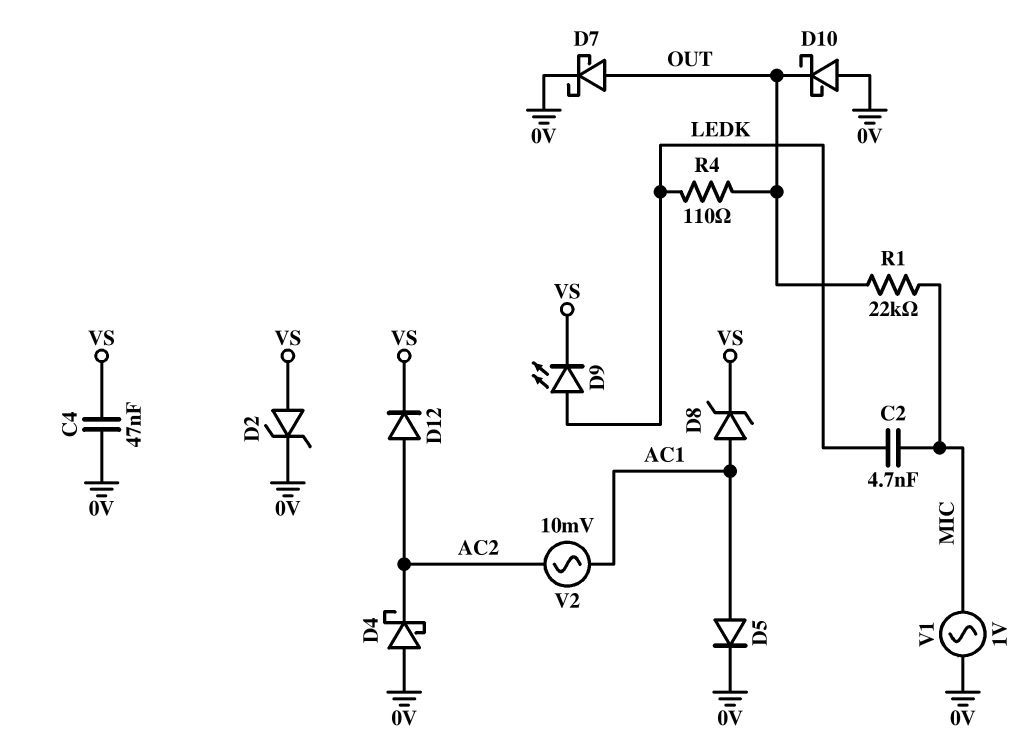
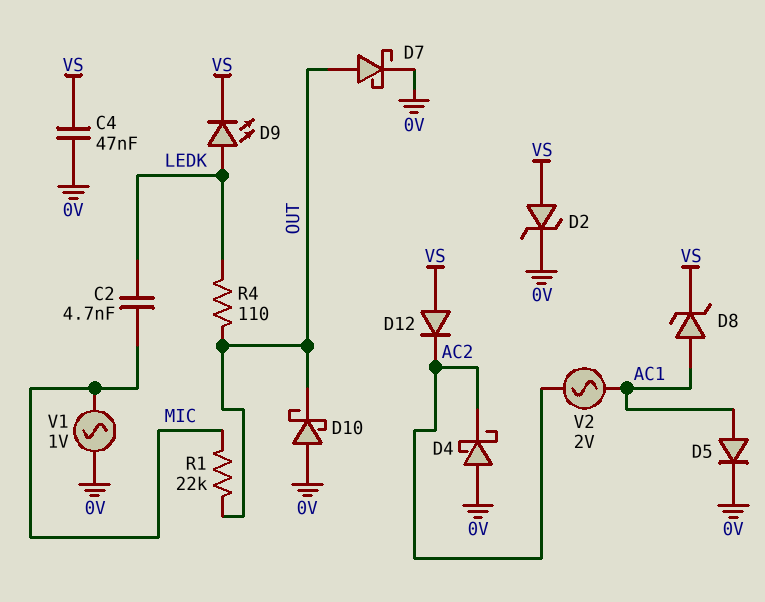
D12: diode (A AC2, K VS) -> diode (A VS, K AC2)
V2: AC 10mV (AC1, AC2) -> AC 2V (AC1, AC2)

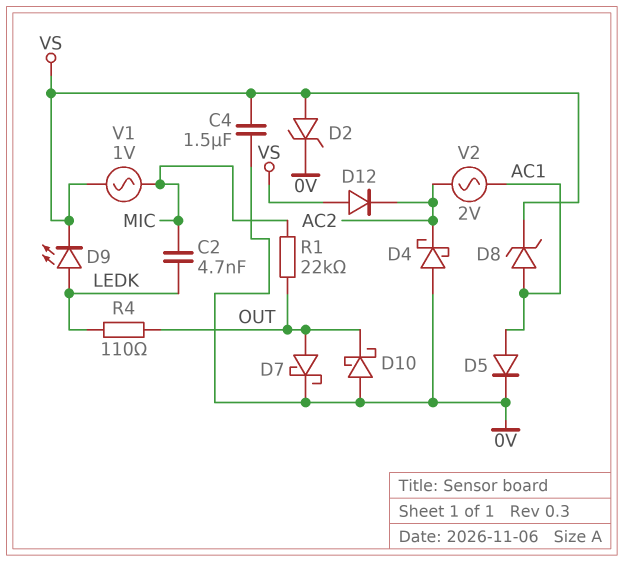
C4: 47nF (0V, VS) -> 1.5uF (0V, VS)
V1: AC 1V (0V, MIC) -> AC 1V (MIC, VS)

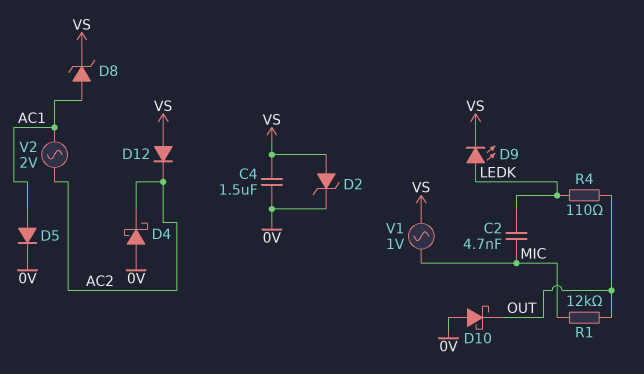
D7: schottky (A OUT, K 0V) -> none
R1: 22k (MIC, OUT) -> 12k (MIC, OUT)

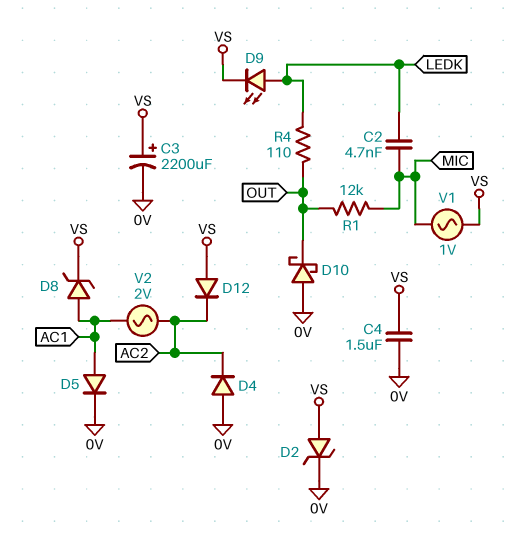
C3: none -> 2200uF (plus VS, minus 0V)
D4: schottky (A 0V, K AC2) -> diode (A 0V, K AC2)

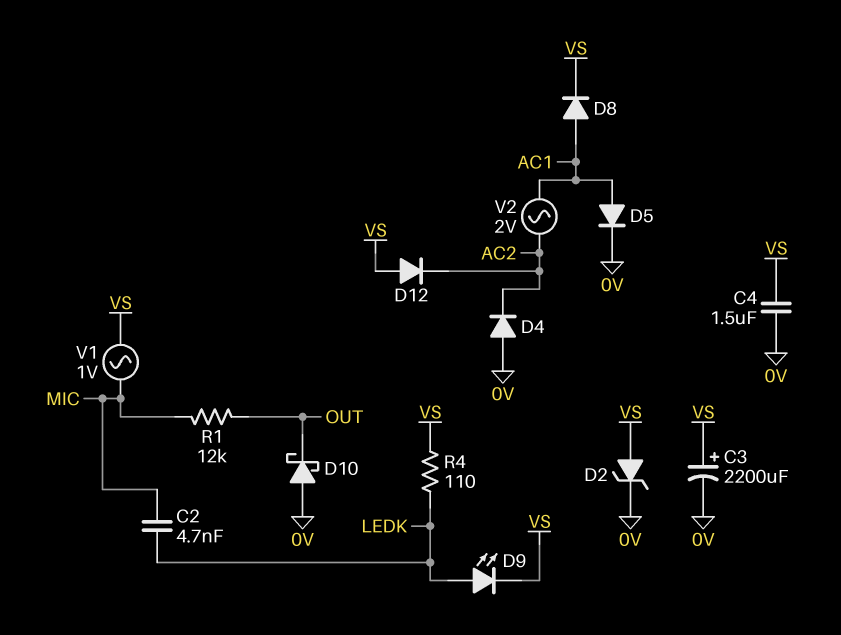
D8: zener (A AC1, K VS) -> diode (A AC1, K VS)
R4: 110 (LEDK, OUT) -> 110 (LEDK, VS)

